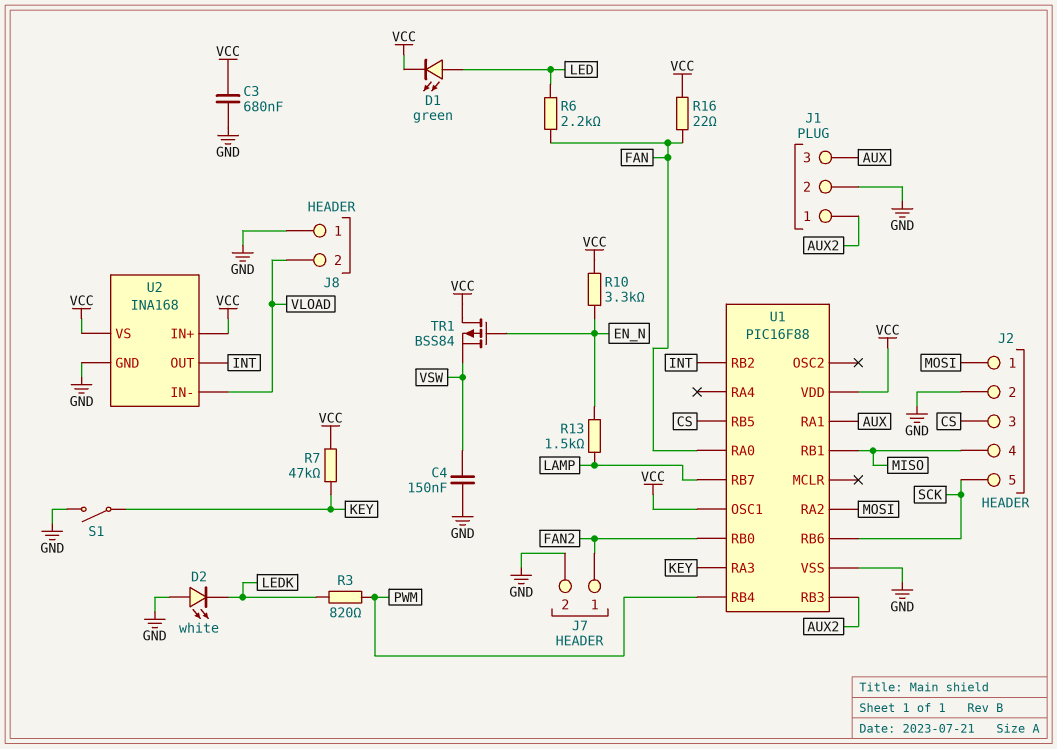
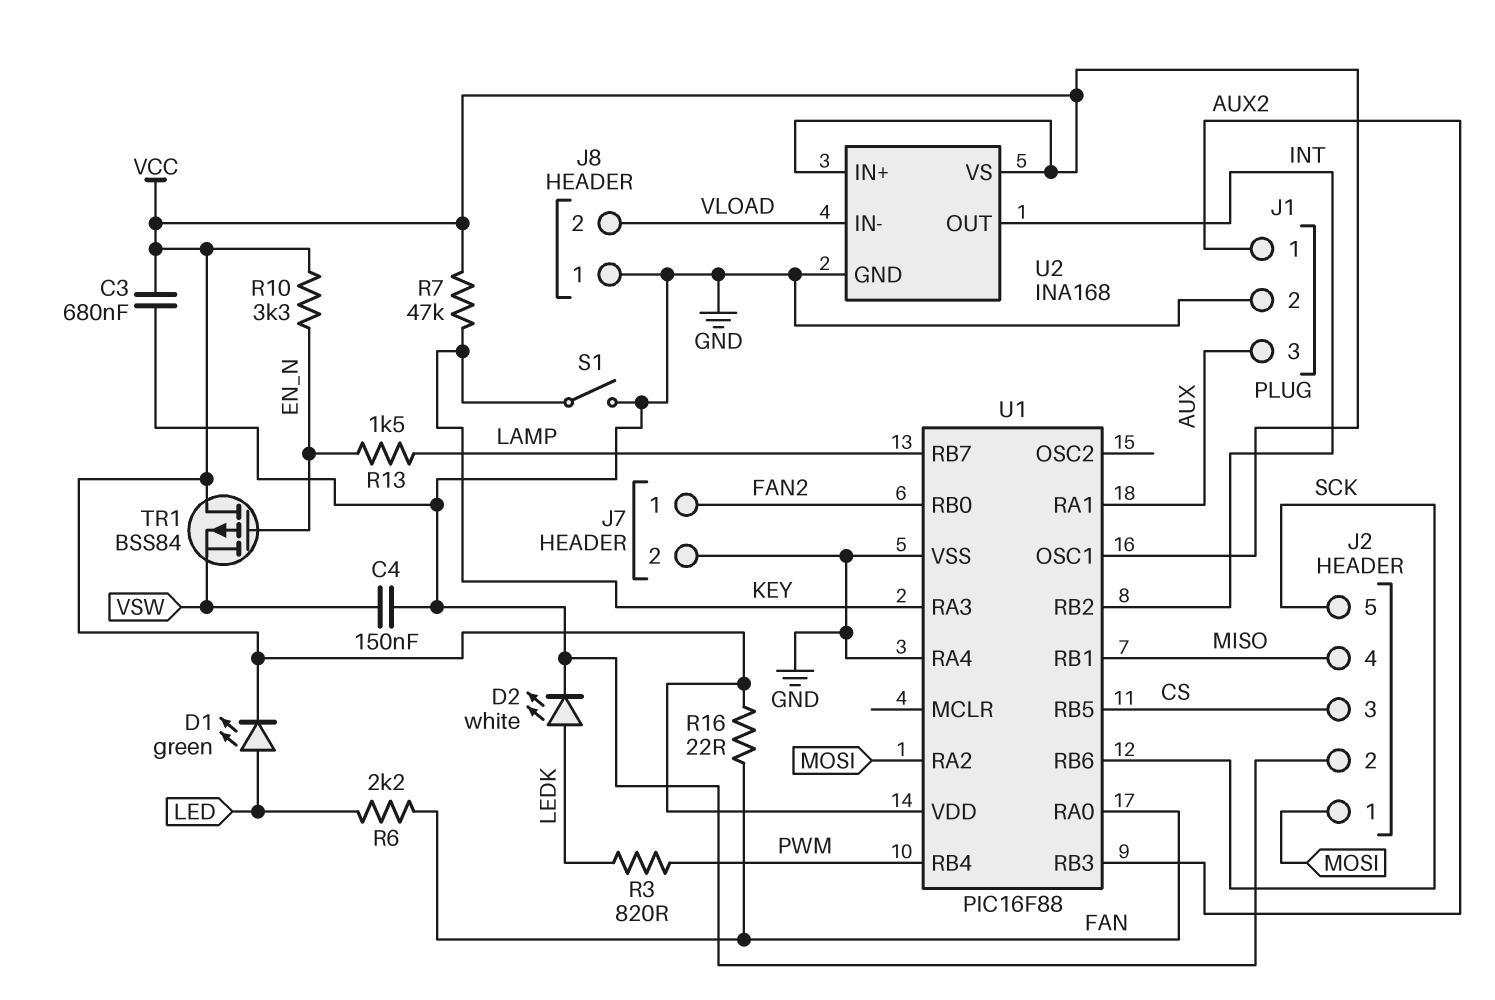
D2: LED white (A GND, K LEDK) -> LED white (A LEDK, K GND)
U1 pin RA4: none -> GND

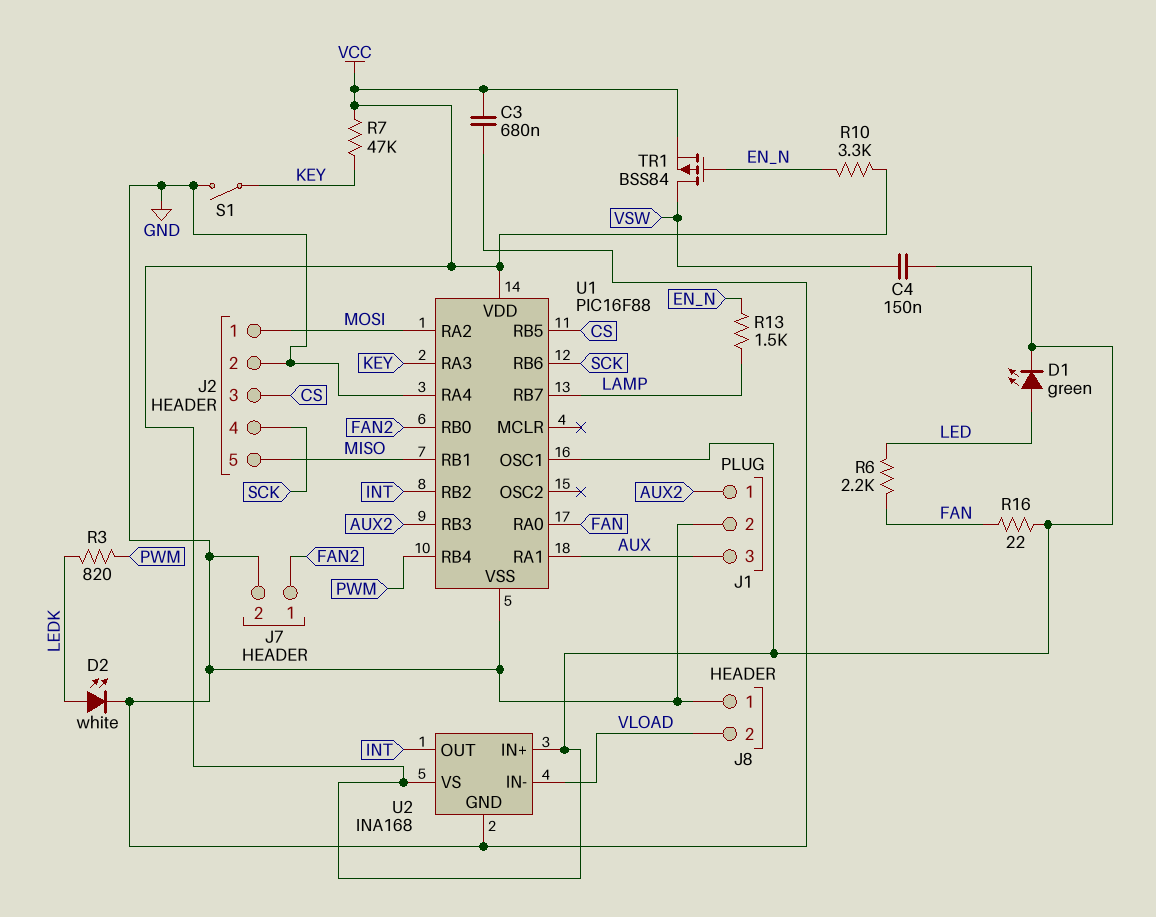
C4: 150nF (GND, VSW) -> 150nF (VCC, VSW)
J2 pin 4: MISO -> SCK
J2 pin 5: SCK -> MISO
TR1: PMOS BSS84 (G EN_N, D VCC, S VSW) -> PMOS BSS84 (G EN_N, D VSW, S VCC)

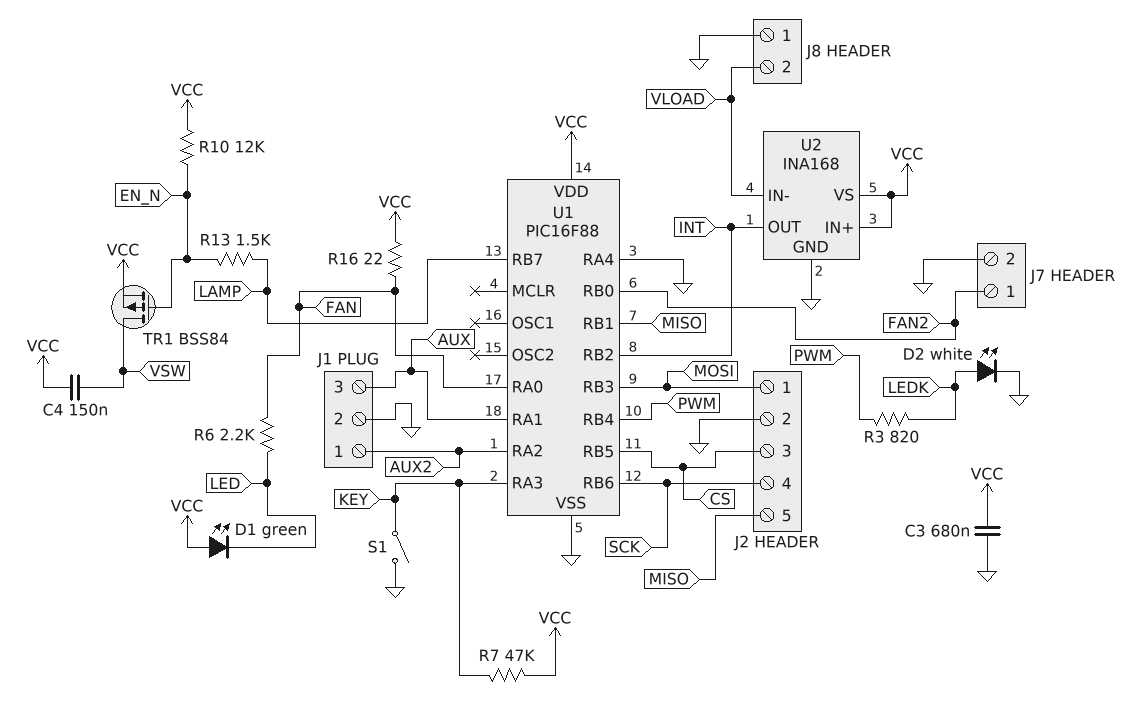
D1: LED green (A LED, K VCC) -> LED green (A VCC, K LED)
R10: 3.3k (EN_N, VCC) -> 12k (EN_N, VCC)
U1 pin OSC1: VCC -> none
U1 pin RA2: MOSI -> AUX2
U1 pin RB3: AUX2 -> MOSI

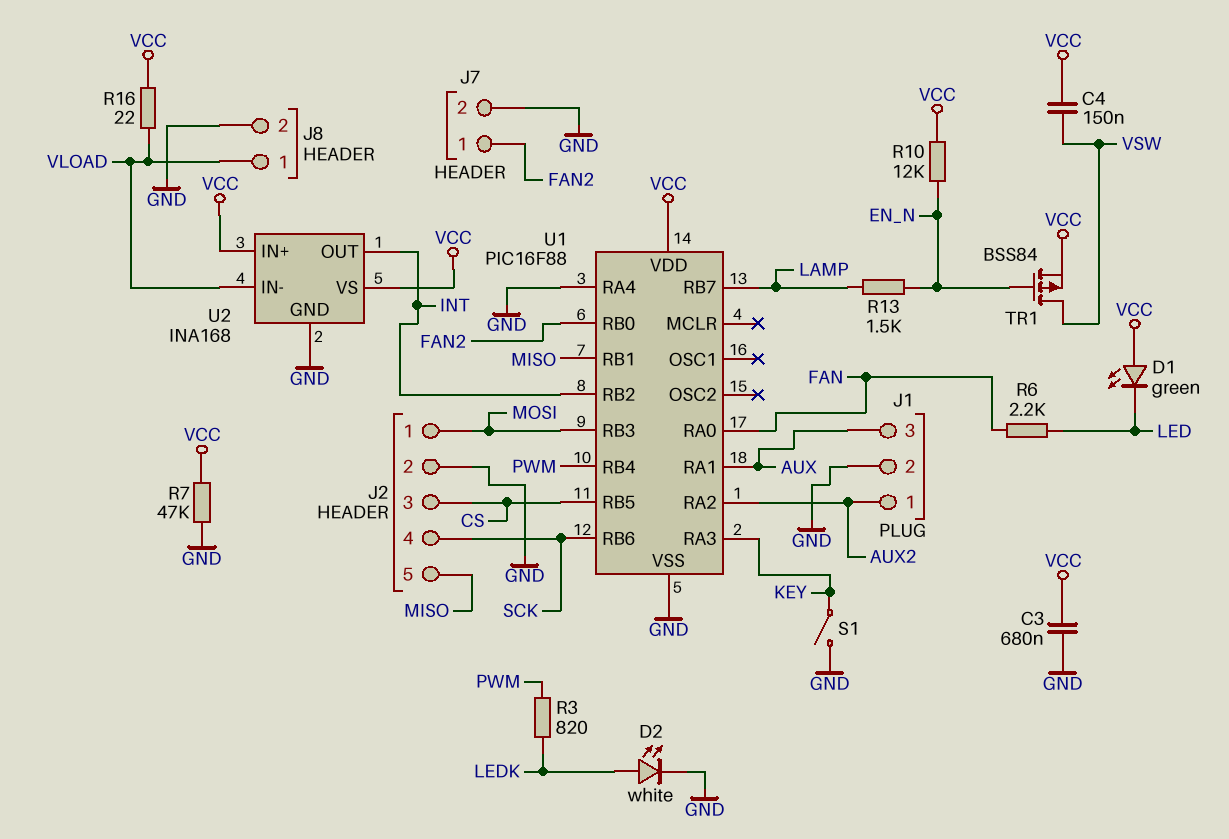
J8 pin 1: GND -> VLOAD
J8 pin 2: VLOAD -> GND
R7: 47k (KEY, VCC) -> 47k (GND, VCC)
R16: 22 (FAN, VCC) -> 22 (VCC, VLOAD)

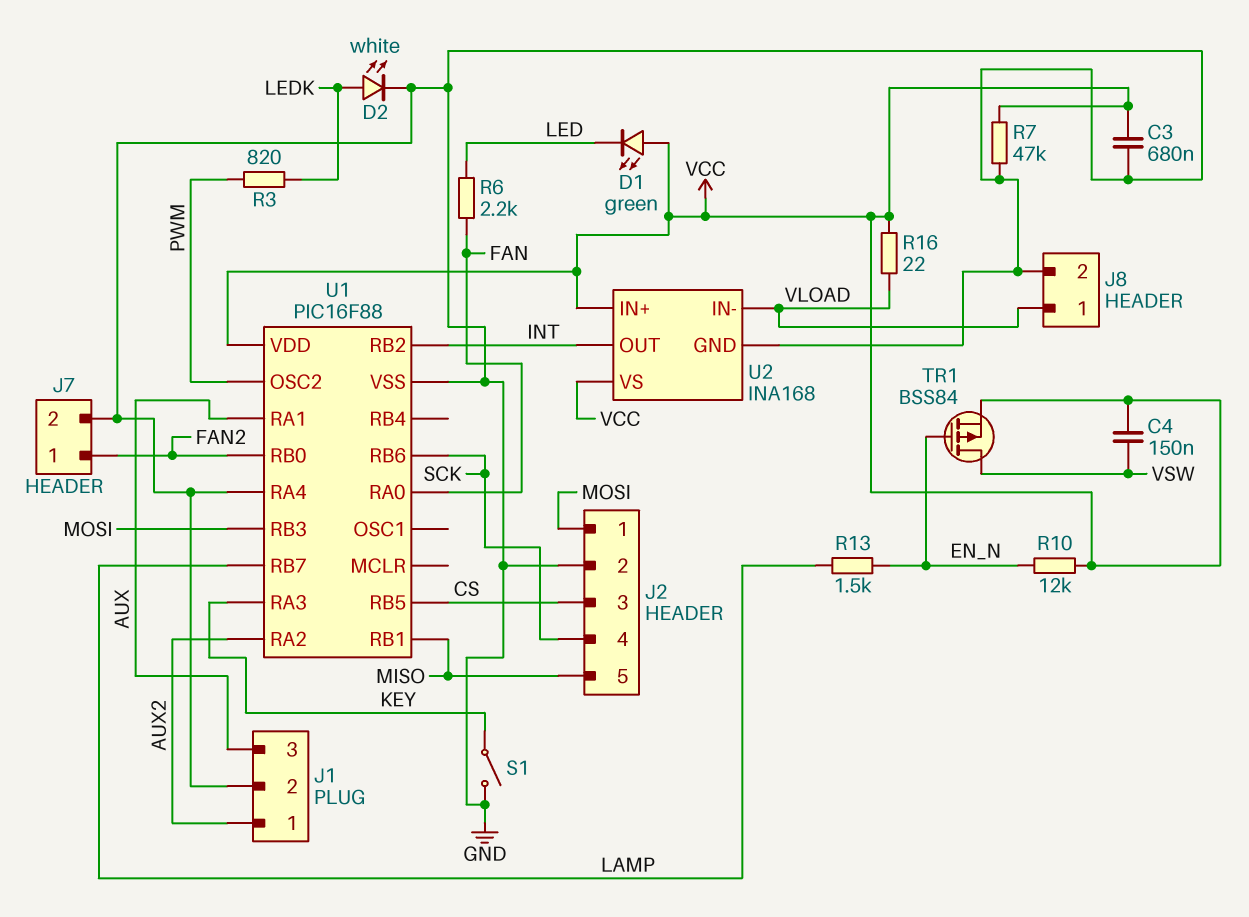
U1 pin OSC2: none -> PWM
U1 pin RB4: PWM -> none

